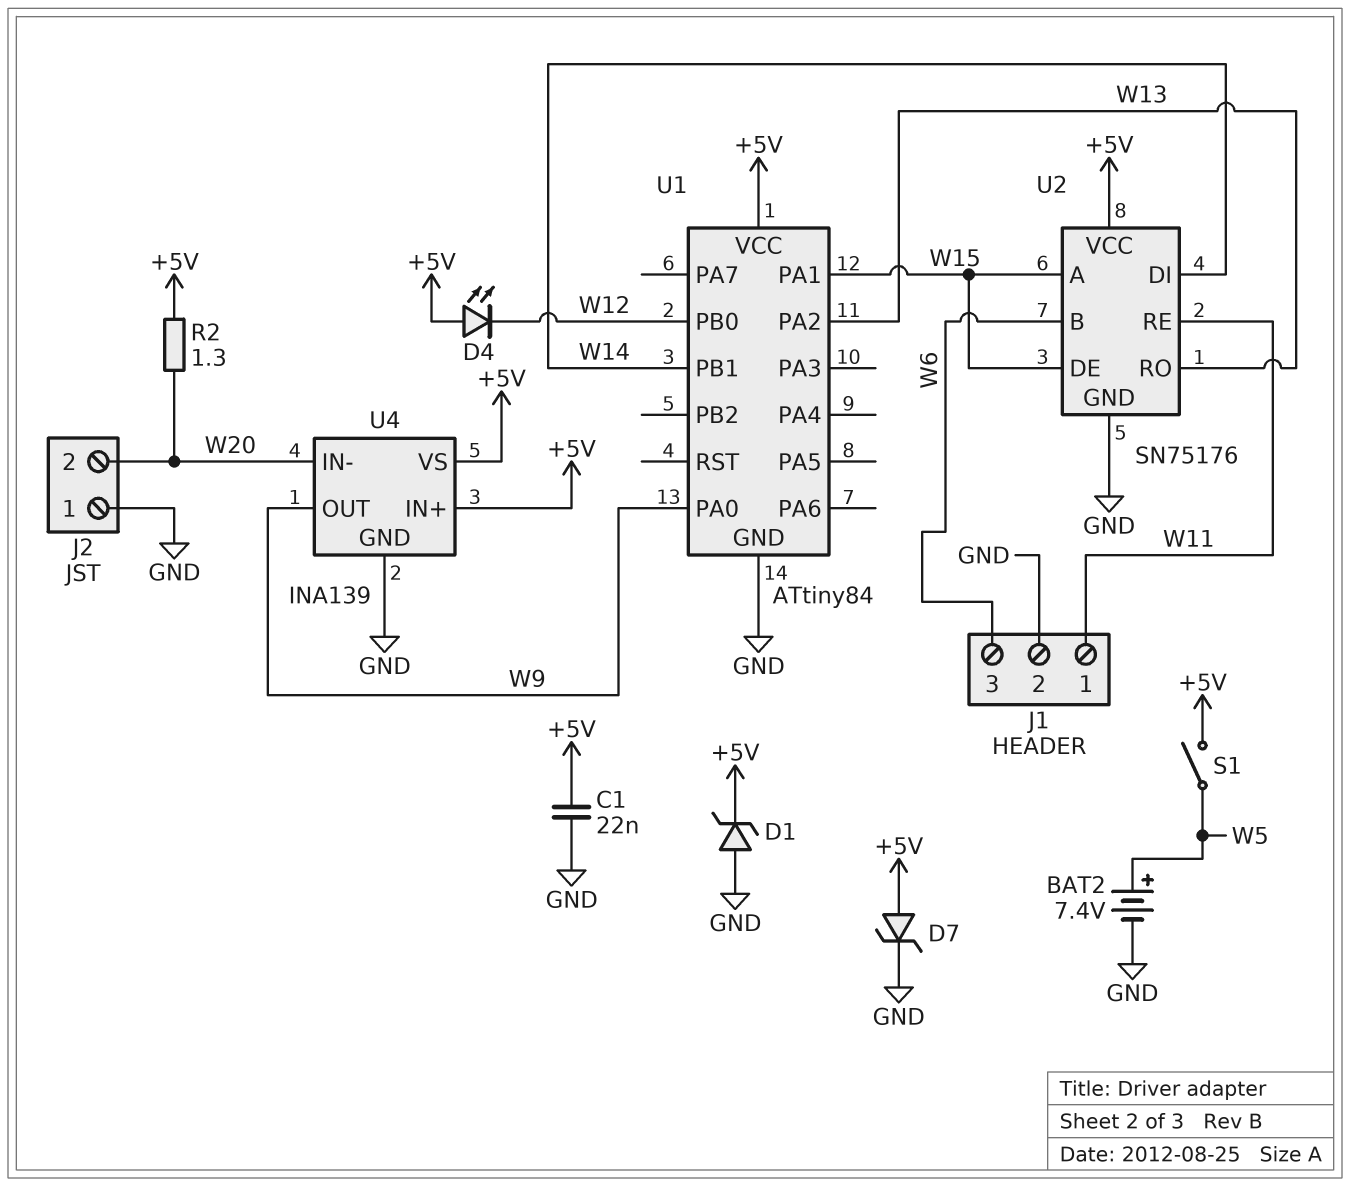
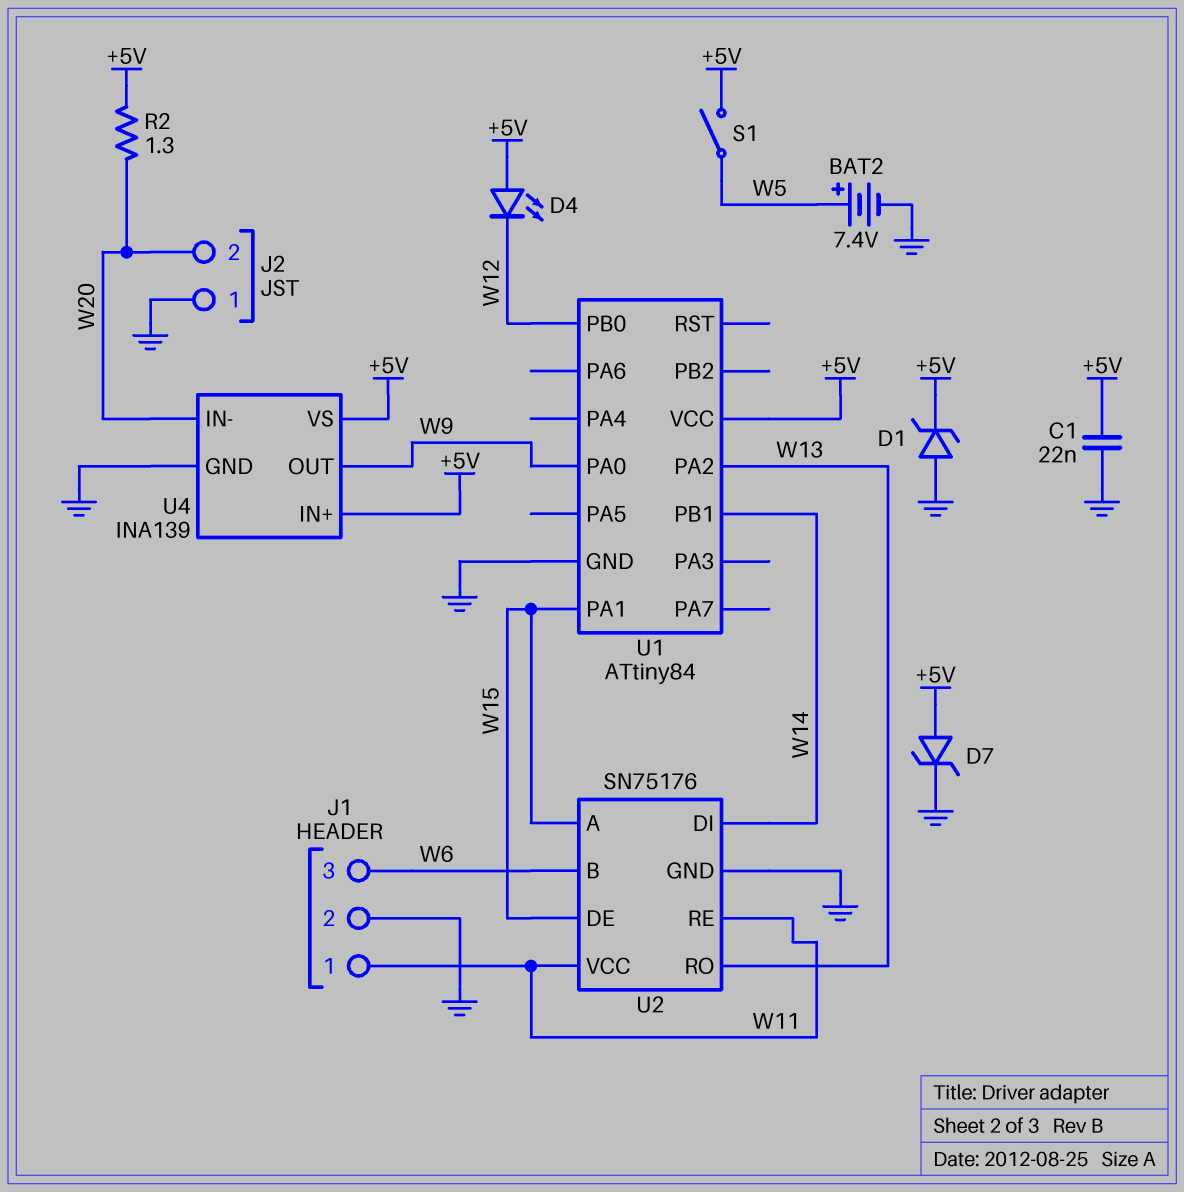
U2 pin VCC: +5V -> W11

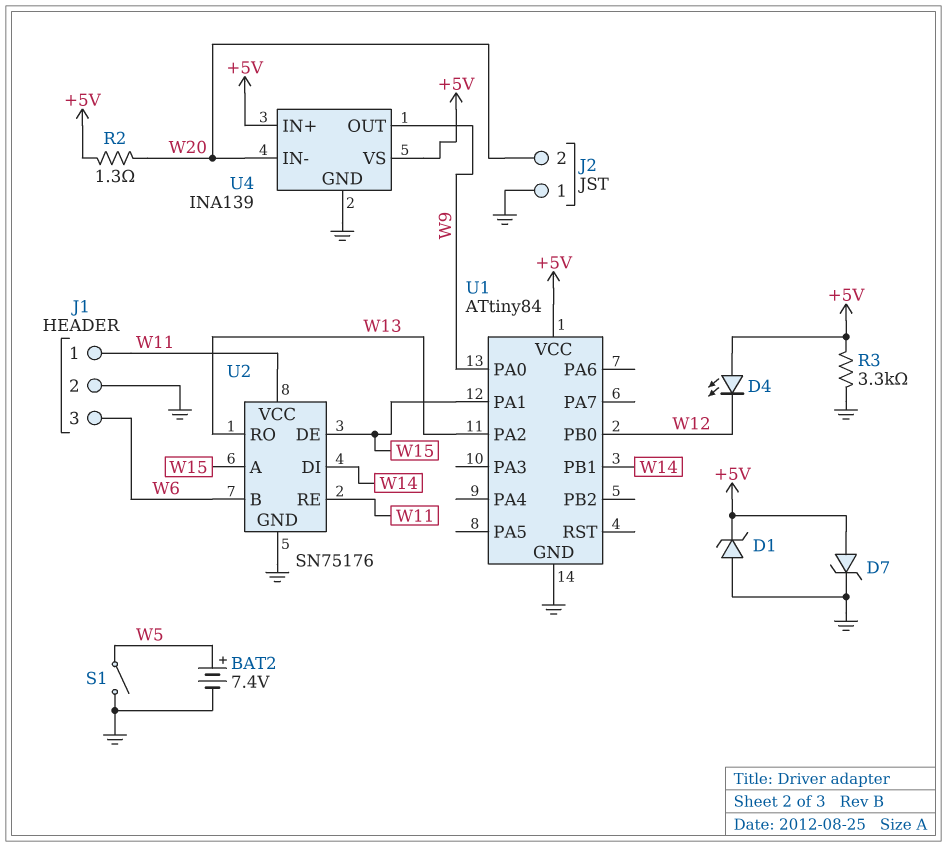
C1: 22nF (+5V, GND) -> none
R3: none -> 3.3k (+5V, GND)
S1: switch (+5V, W5) -> switch (GND, W5)

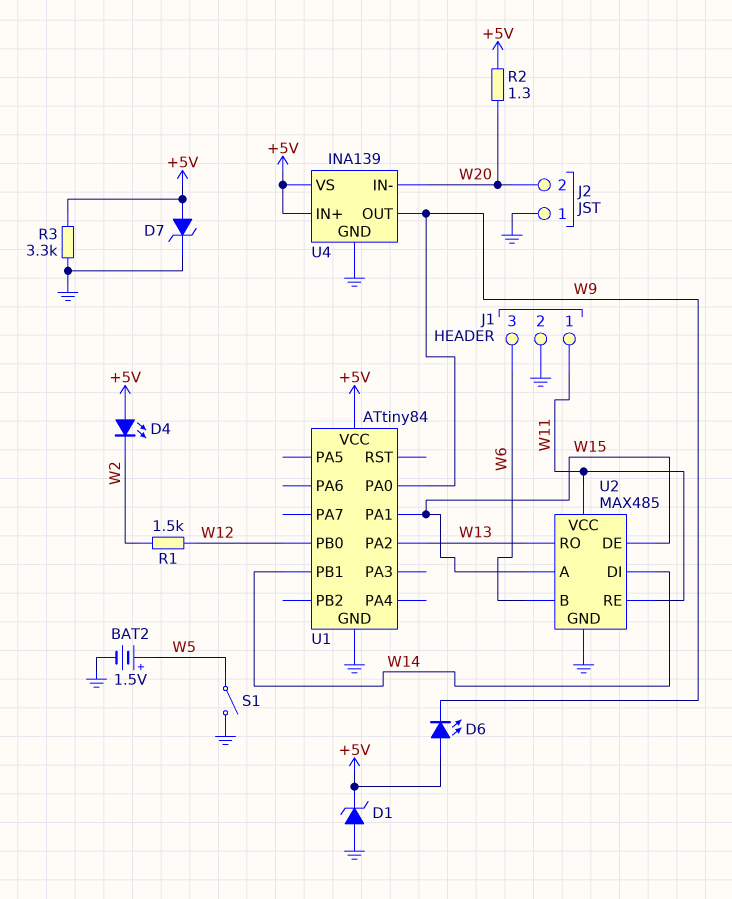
BAT2: 7.4V (plus W5, minus GND) -> 1.5V (plus W5, minus GND)
D4: LED (A +5V, K W12) -> LED (A +5V, K W2)
D6: none -> LED (A +5V, K W9)
R1: none -> 1.5k (W2, W12)
U2: SN75176 -> MAX485

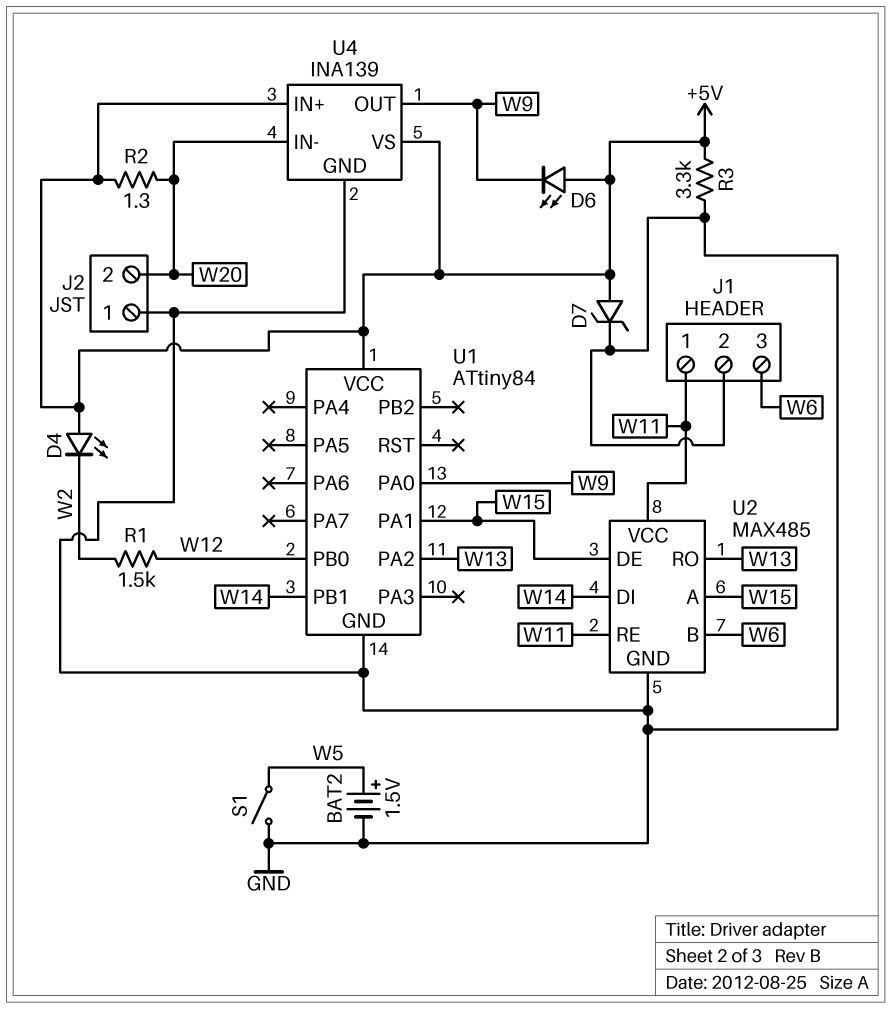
D1: zener (A GND, K +5V) -> none

